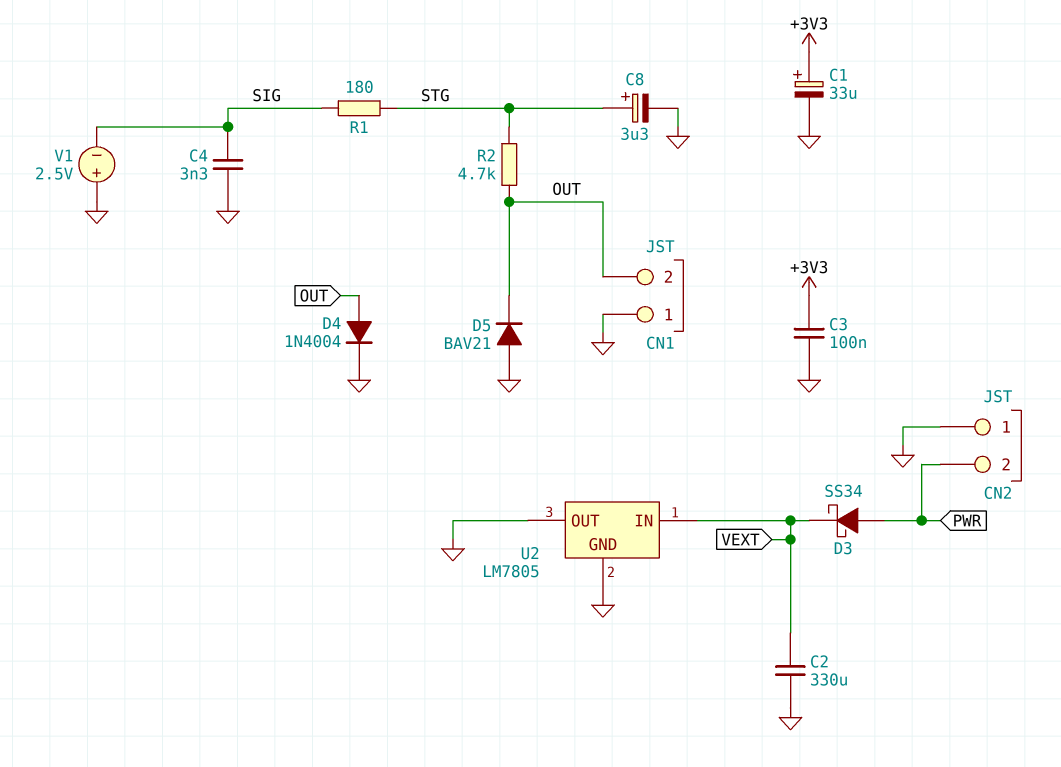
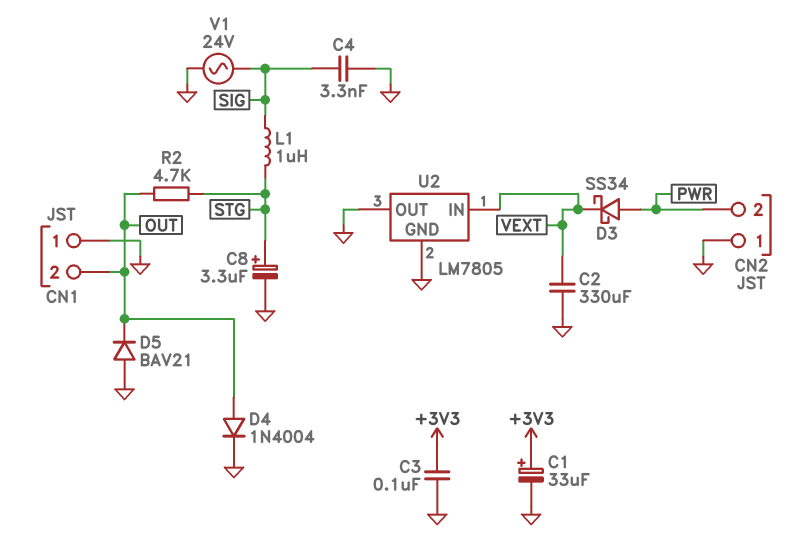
L1: none -> 1uH (SIG, STG)
R1: 180 (SIG, STG) -> none
V1: 2.5V (plus GND, minus SIG) -> AC 24V (GND, SIG)

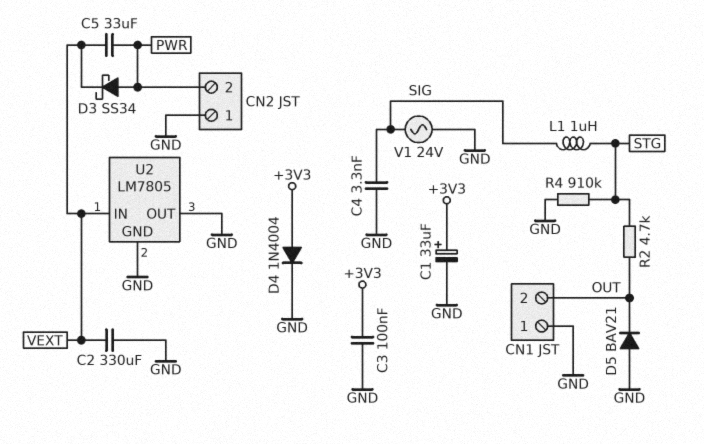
C5: none -> 33uF (PWR, VEXT)
C8: 3.3uF (plus STG, minus GND) -> none
D4: diode 1N4004 (A OUT, K GND) -> diode 1N4004 (A +3V3, K GND)
R4: none -> 910k (GND, STG)

